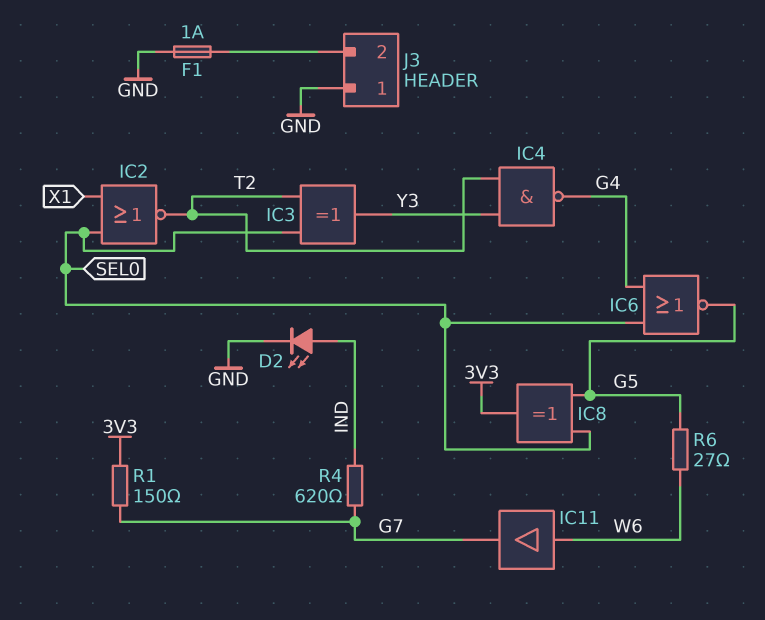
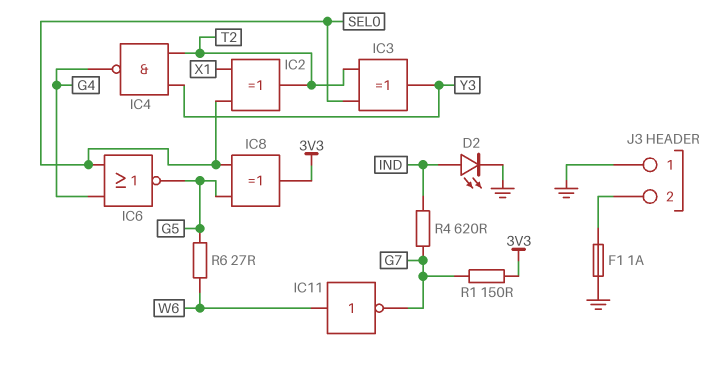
IC2: NOR (in SEL0, in X1, out T2) -> XOR (in SEL0, in X1, out T2)
IC11: buffer (in W6, out G7) -> NOT (in W6, out G7)

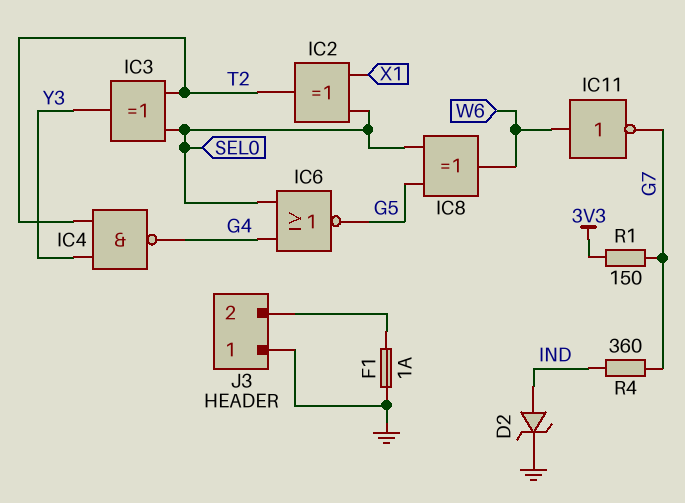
D2: LED (A IND, K GND) -> zener (A IND, K GND)
IC8: XOR (in G5, in SEL0, out 3V3) -> XOR (in G5, in SEL0, out W6)
R4: 620 (G7, IND) -> 360 (G7, IND)
R6: 27 (G5, W6) -> none

